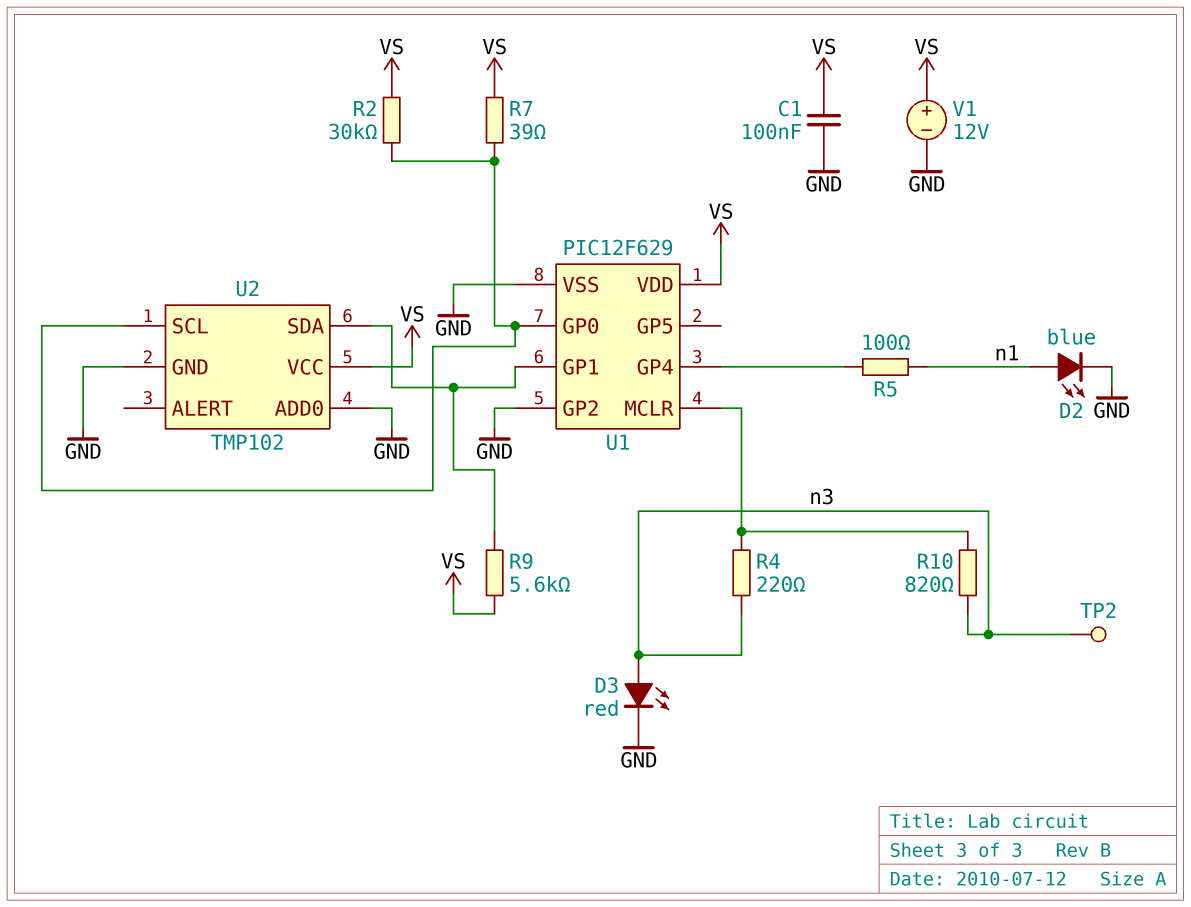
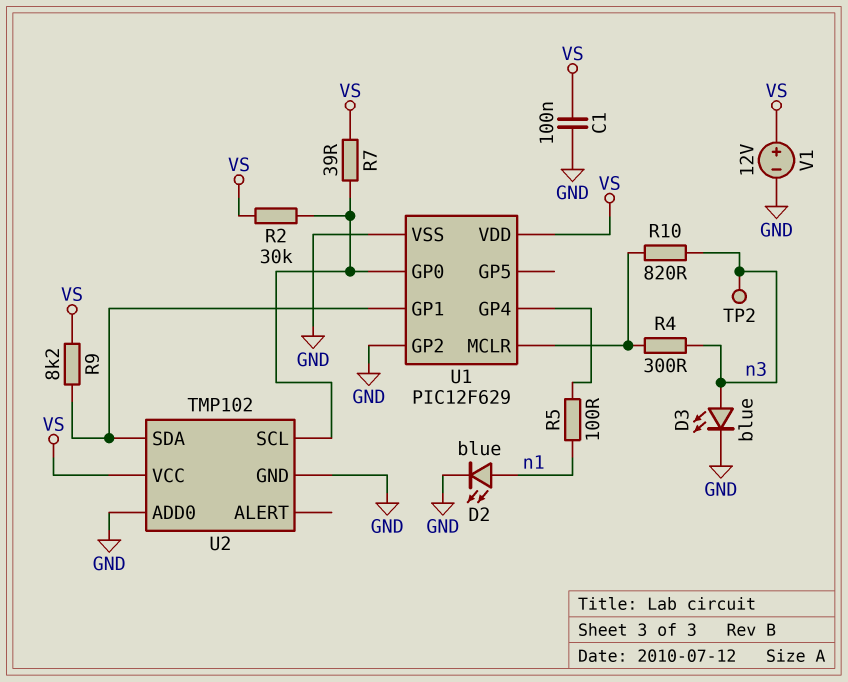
D3: LED red (A n3, K GND) -> LED blue (A n3, K GND)
R4: 220 (U1/MCLR, n3) -> 300 (U1/MCLR, n3)
R9: 5.6k (U1/GP1, VS) -> 8.2k (U1/GP1, VS)

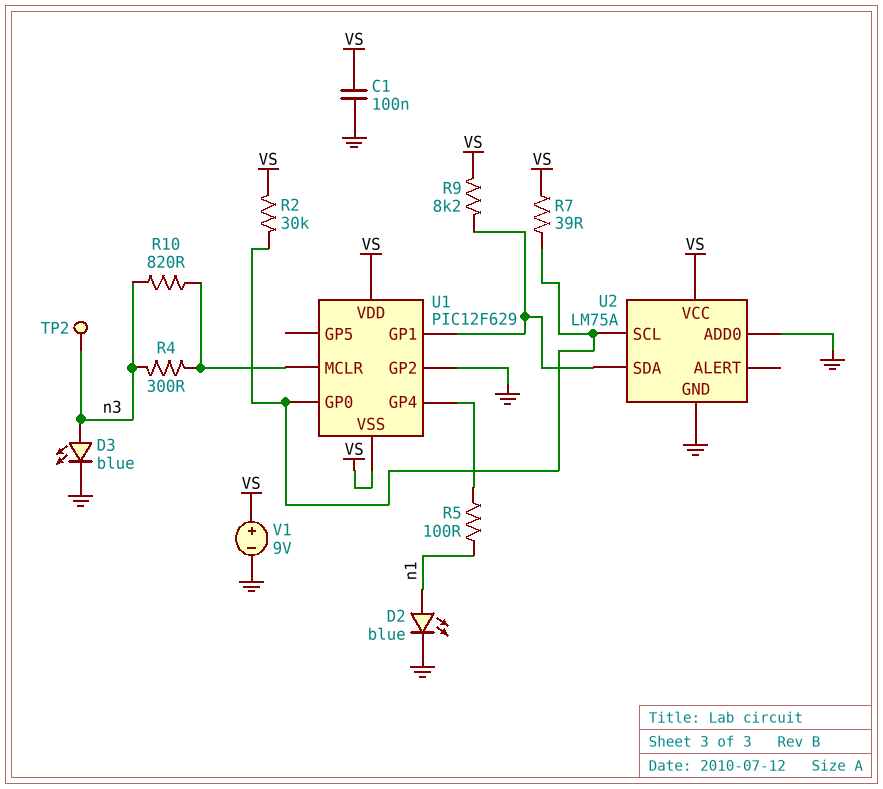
U1 pin VSS: GND -> VS
U2: TMP102 -> LM75A
V1: 12V (plus VS, minus GND) -> 9V (plus VS, minus GND)

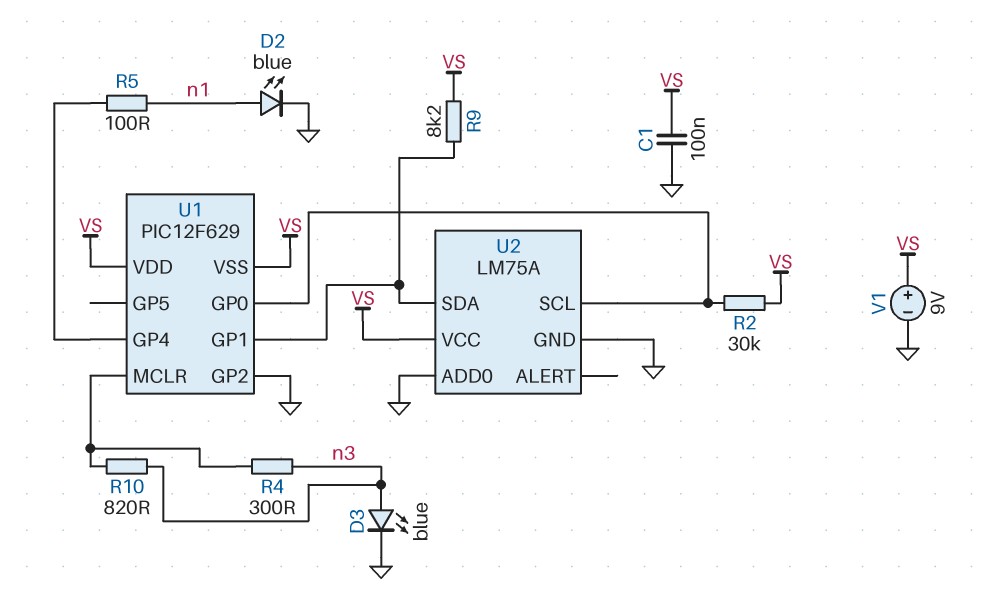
R7: 39 (U1/GP0, VS) -> none
TP2: test point (n3) -> none

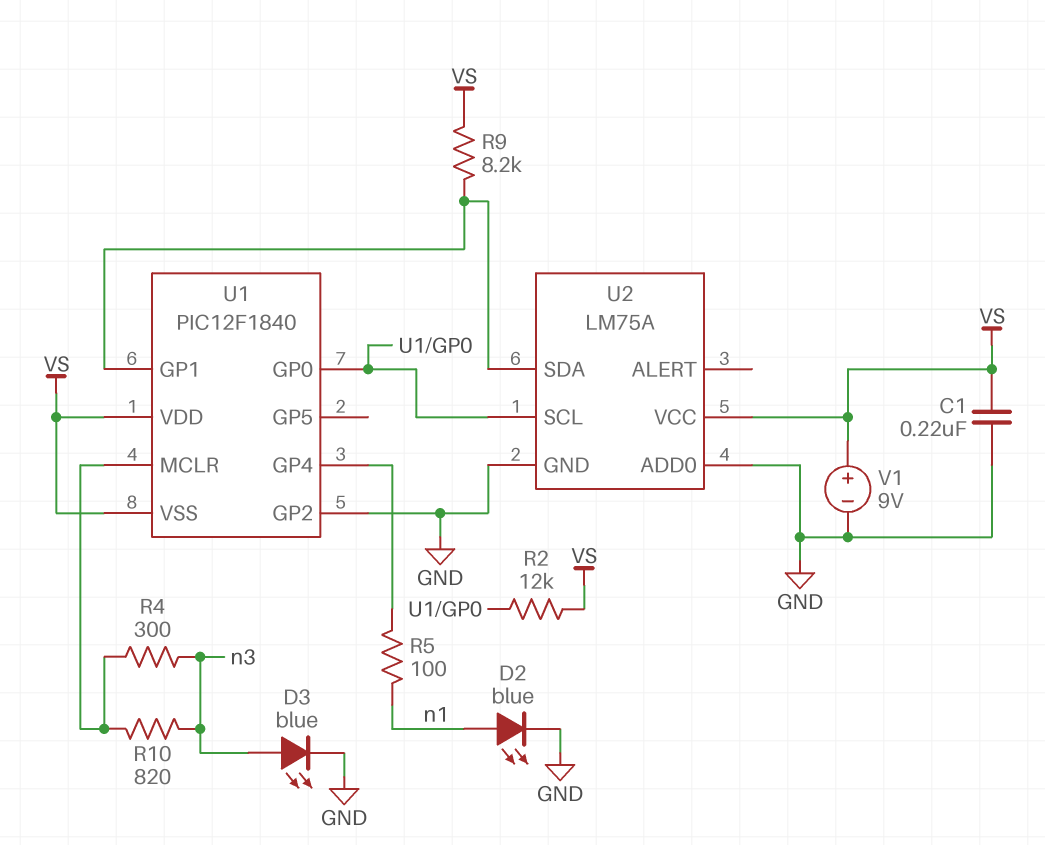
C1: 100nF (GND, VS) -> 220nF (GND, VS)
R2: 30k (U1/GP0, VS) -> 12k (U1/GP0, VS)
U1: PIC12F629 -> PIC12F1840

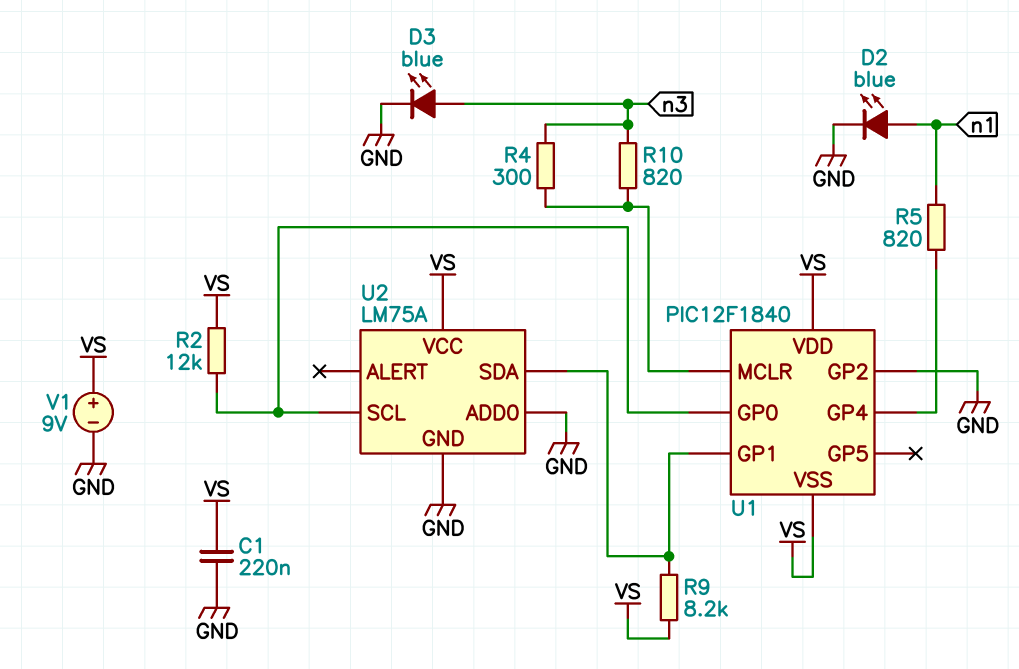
R5: 100 (U1/GP4, n1) -> 820 (U1/GP4, n1)

